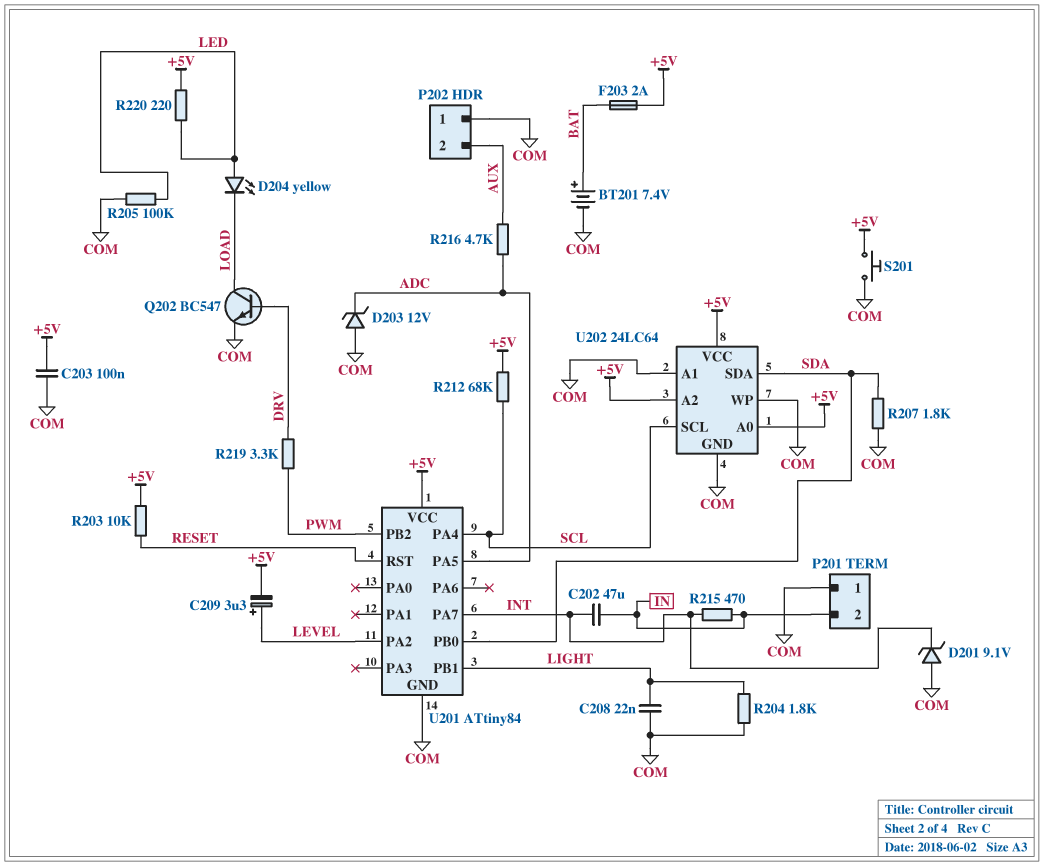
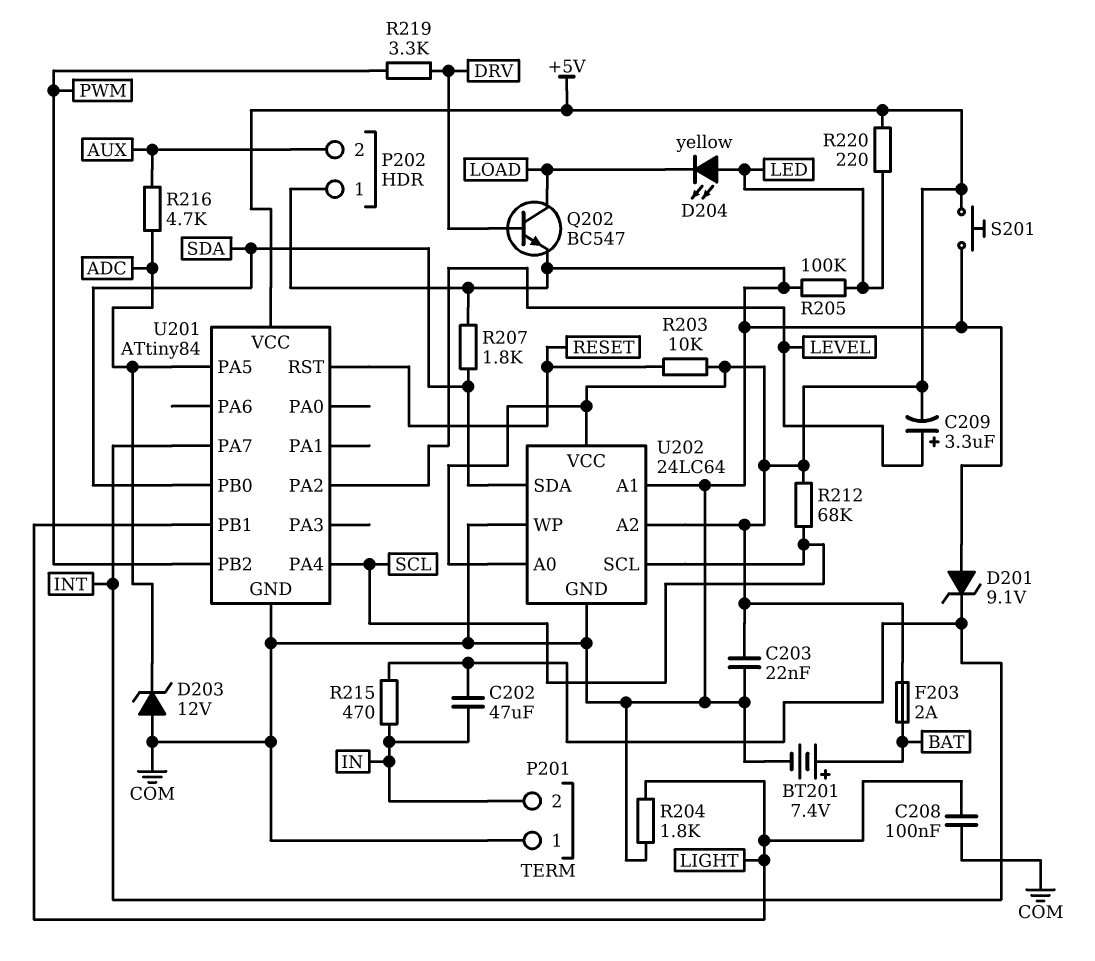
C203: 100nF (+5V, COM) -> 22nF (+5V, COM)
C208: 22nF (COM, LIGHT) -> 100nF (COM, LIGHT)

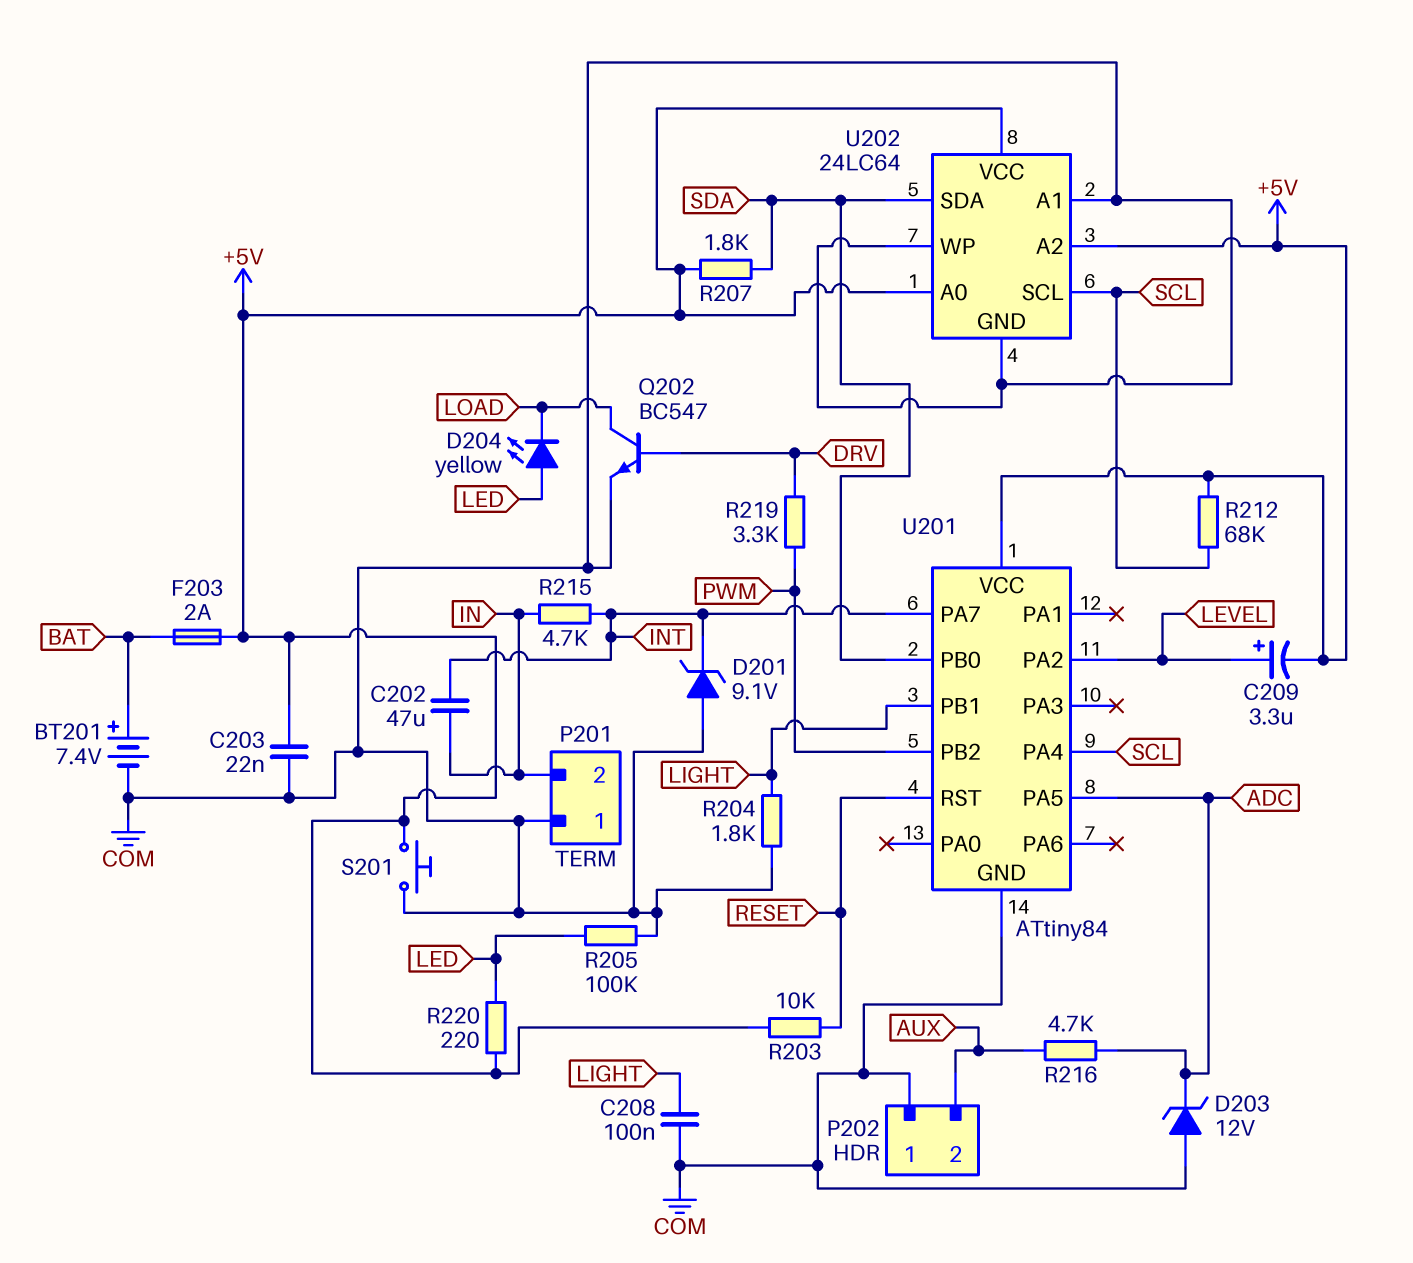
R207: 1.8k (COM, SDA) -> 1.8k (+5V, SDA)
R215: 470 (IN, INT) -> 4.7k (IN, INT)

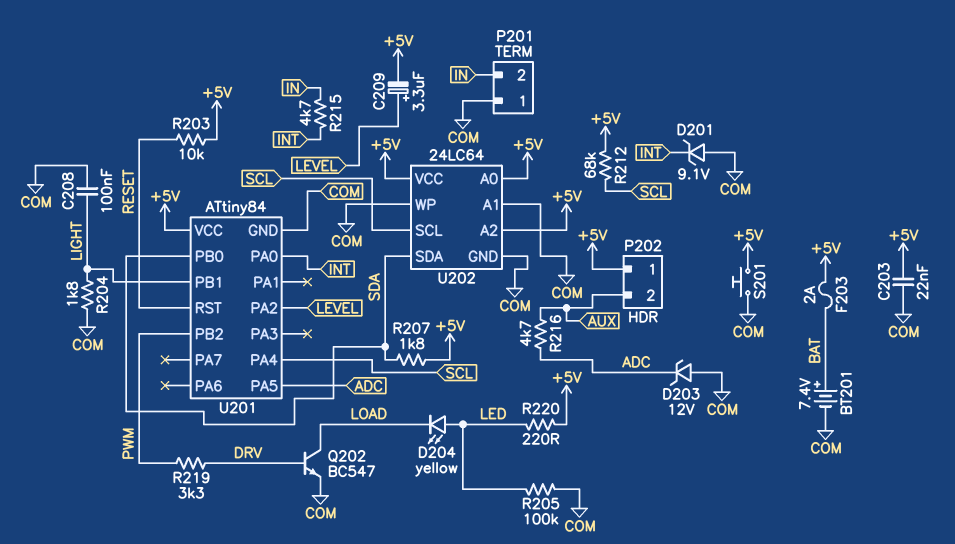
C202: 47uF (IN, INT) -> none
P202 pin 1: COM -> +5V
U201 pin PA0: none -> INT
U201 pin PA7: INT -> none

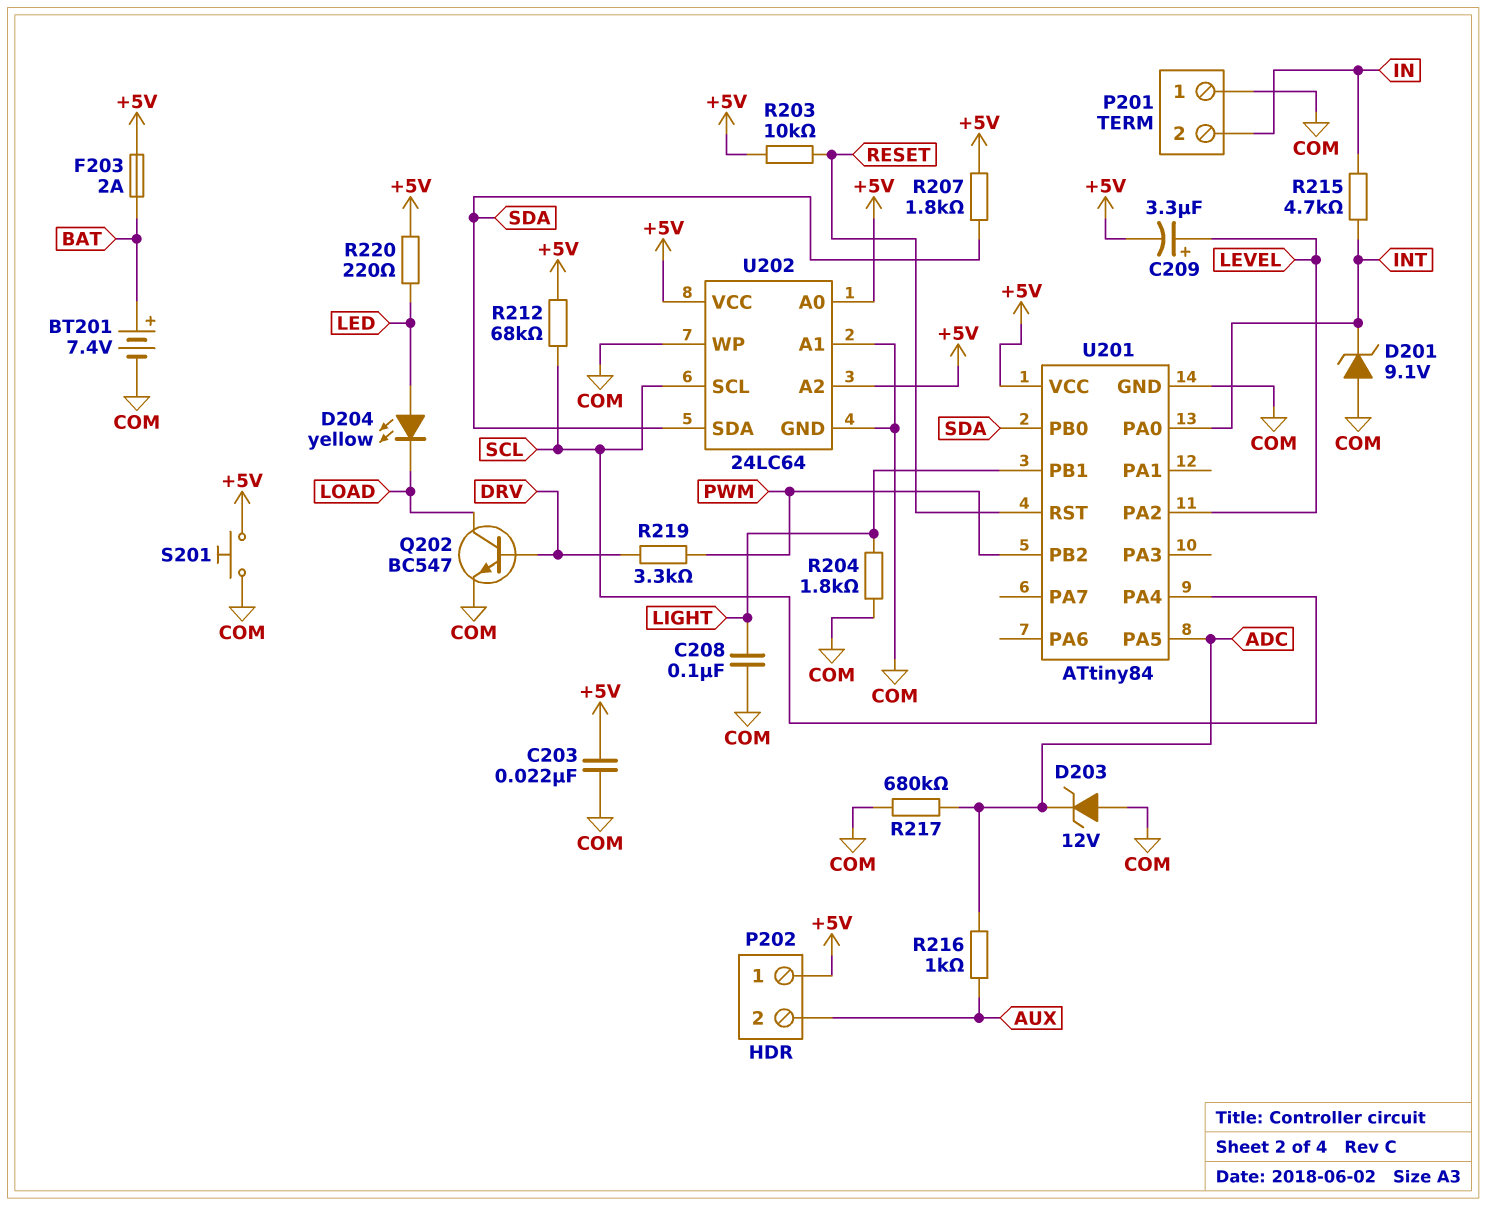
R205: 100k (COM, LED) -> none
R216: 4.7k (ADC, AUX) -> 1k (ADC, AUX)
R217: none -> 680k (ADC, COM)

